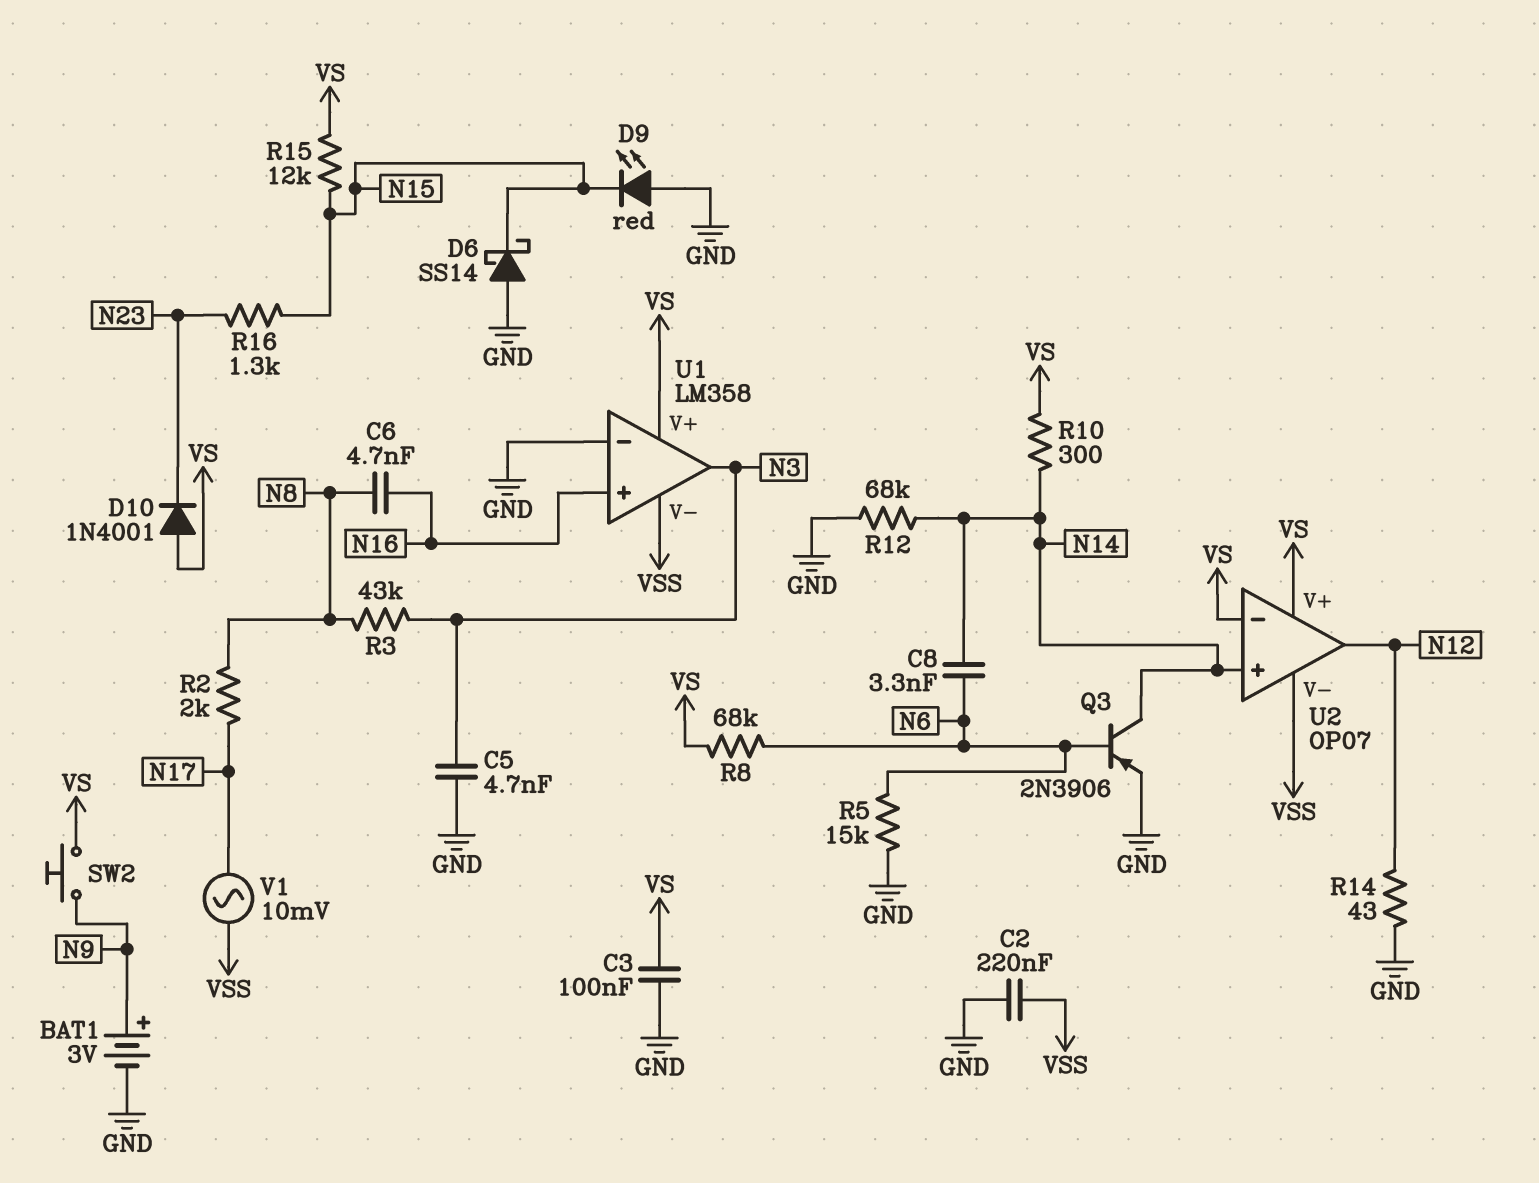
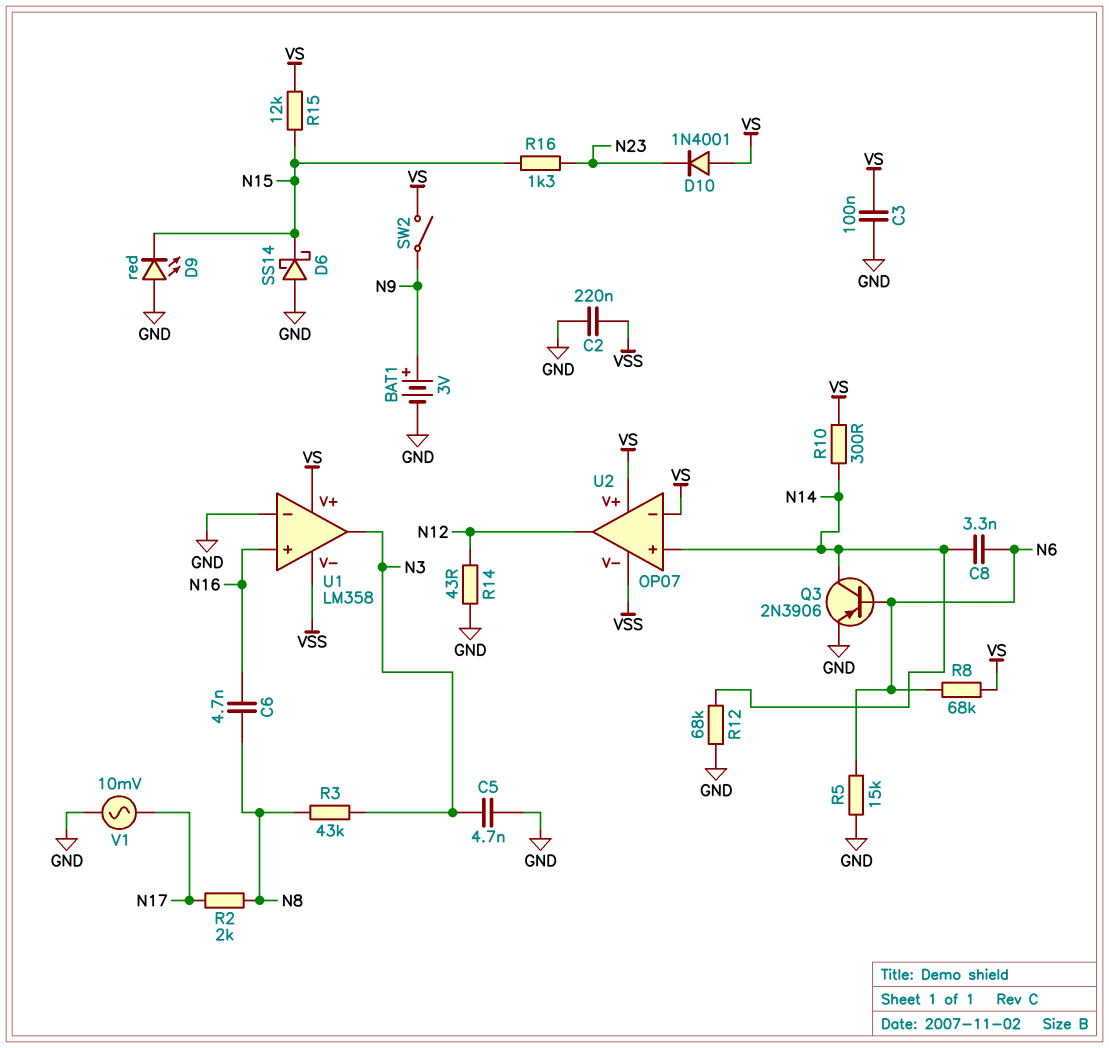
SW2: button (N9, VS) -> switch (N9, VS)
V1: AC 10mV (N17, VSS) -> AC 10mV (GND, N17)

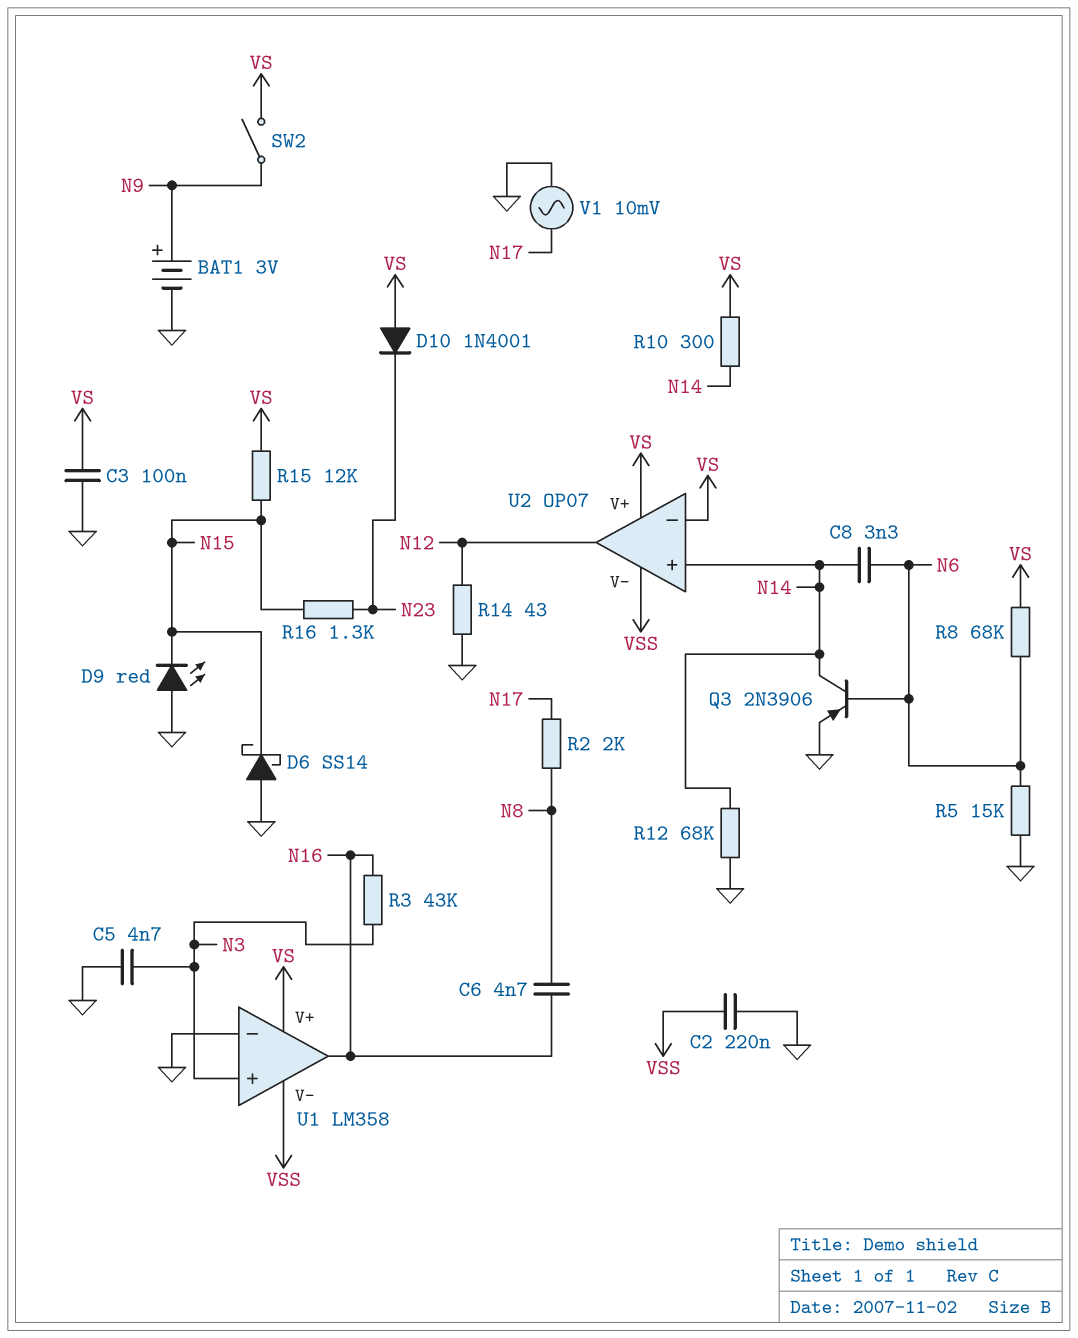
R3: 43k (N3, N8) -> 43k (N3, N16)
U1 pin in+: N16 -> N3
U1 pin out: N3 -> N16

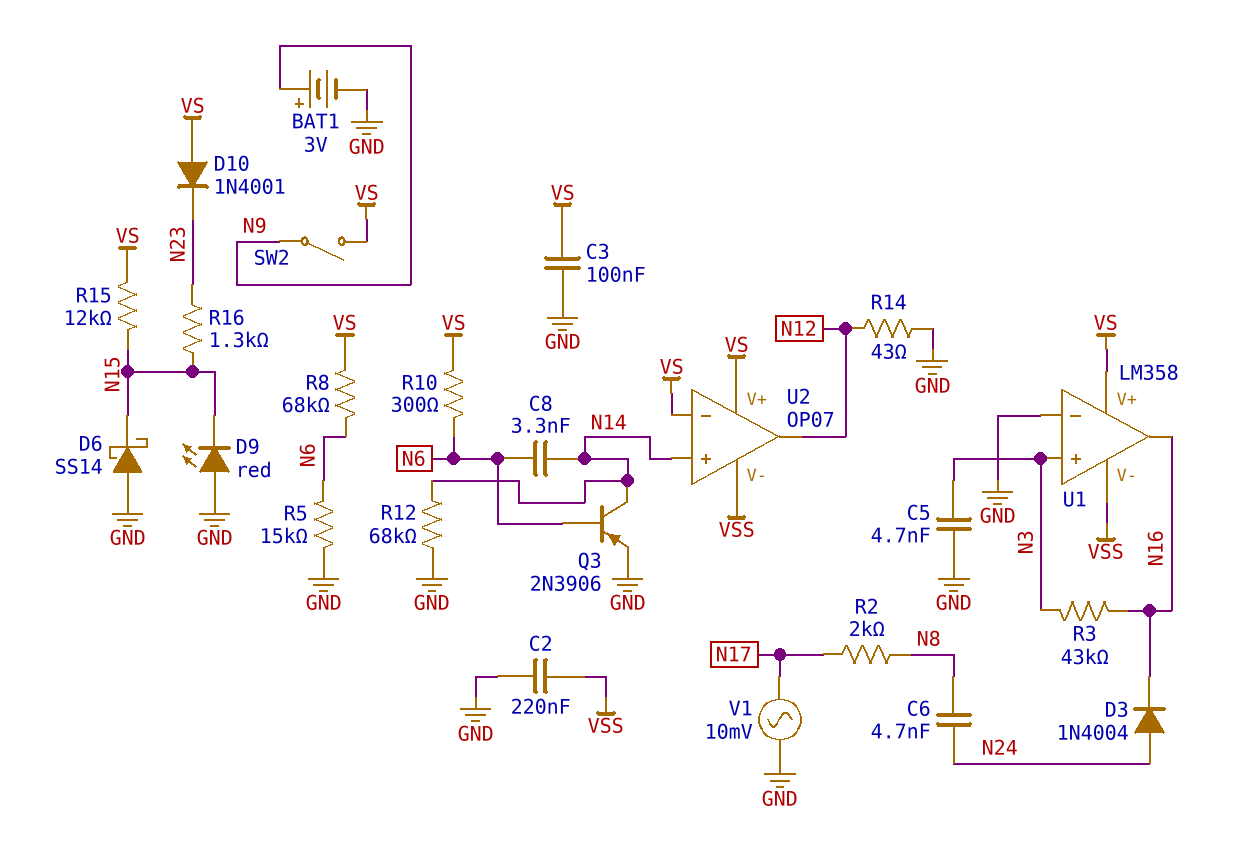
C6: 4.7nF (N8, N16) -> 4.7nF (N8, N24)
D3: none -> diode 1N4004 (A N24, K N16)
R10: 300 (N14, VS) -> 300 (N6, VS)

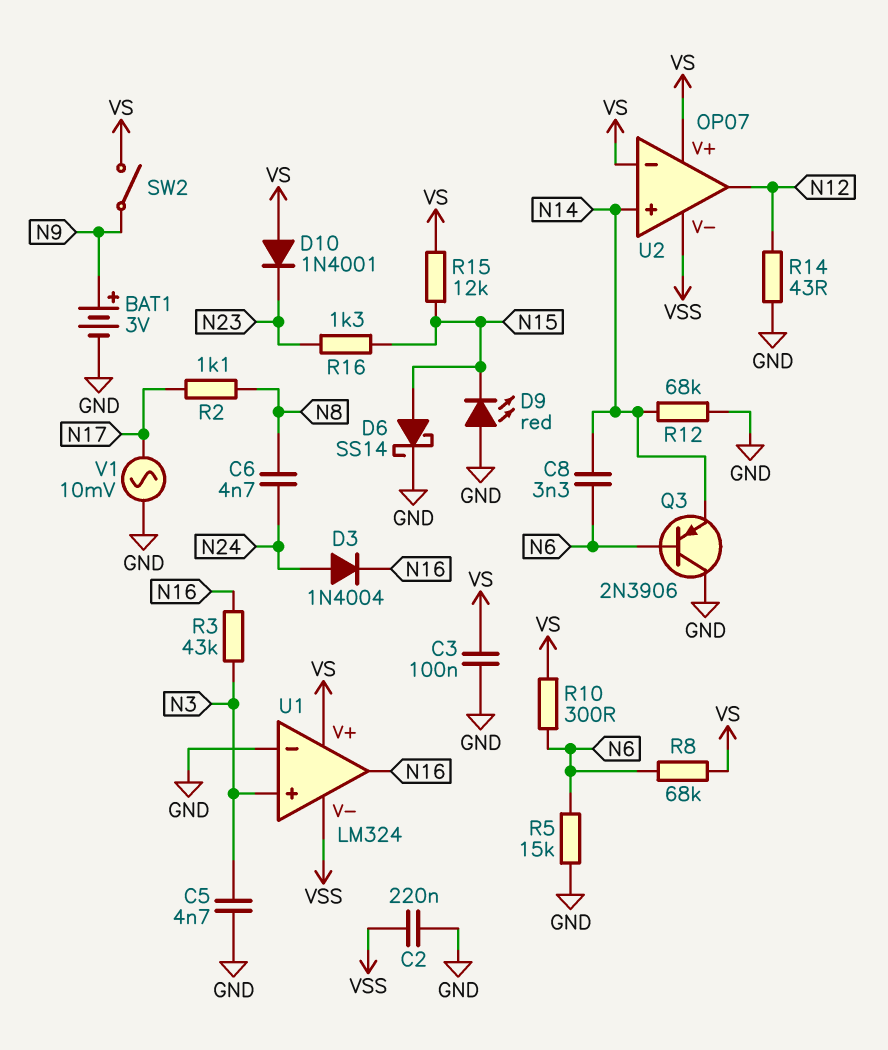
D6: schottky SS14 (A GND, K N15) -> schottky SS14 (A N15, K GND)
Q3: PNP 2N3906 (B N6, C N14, E GND) -> PNP 2N3906 (B N6, C GND, E N14)
R2: 2k (N8, N17) -> 1.1k (N8, N17)
U1: LM358 -> LM324

